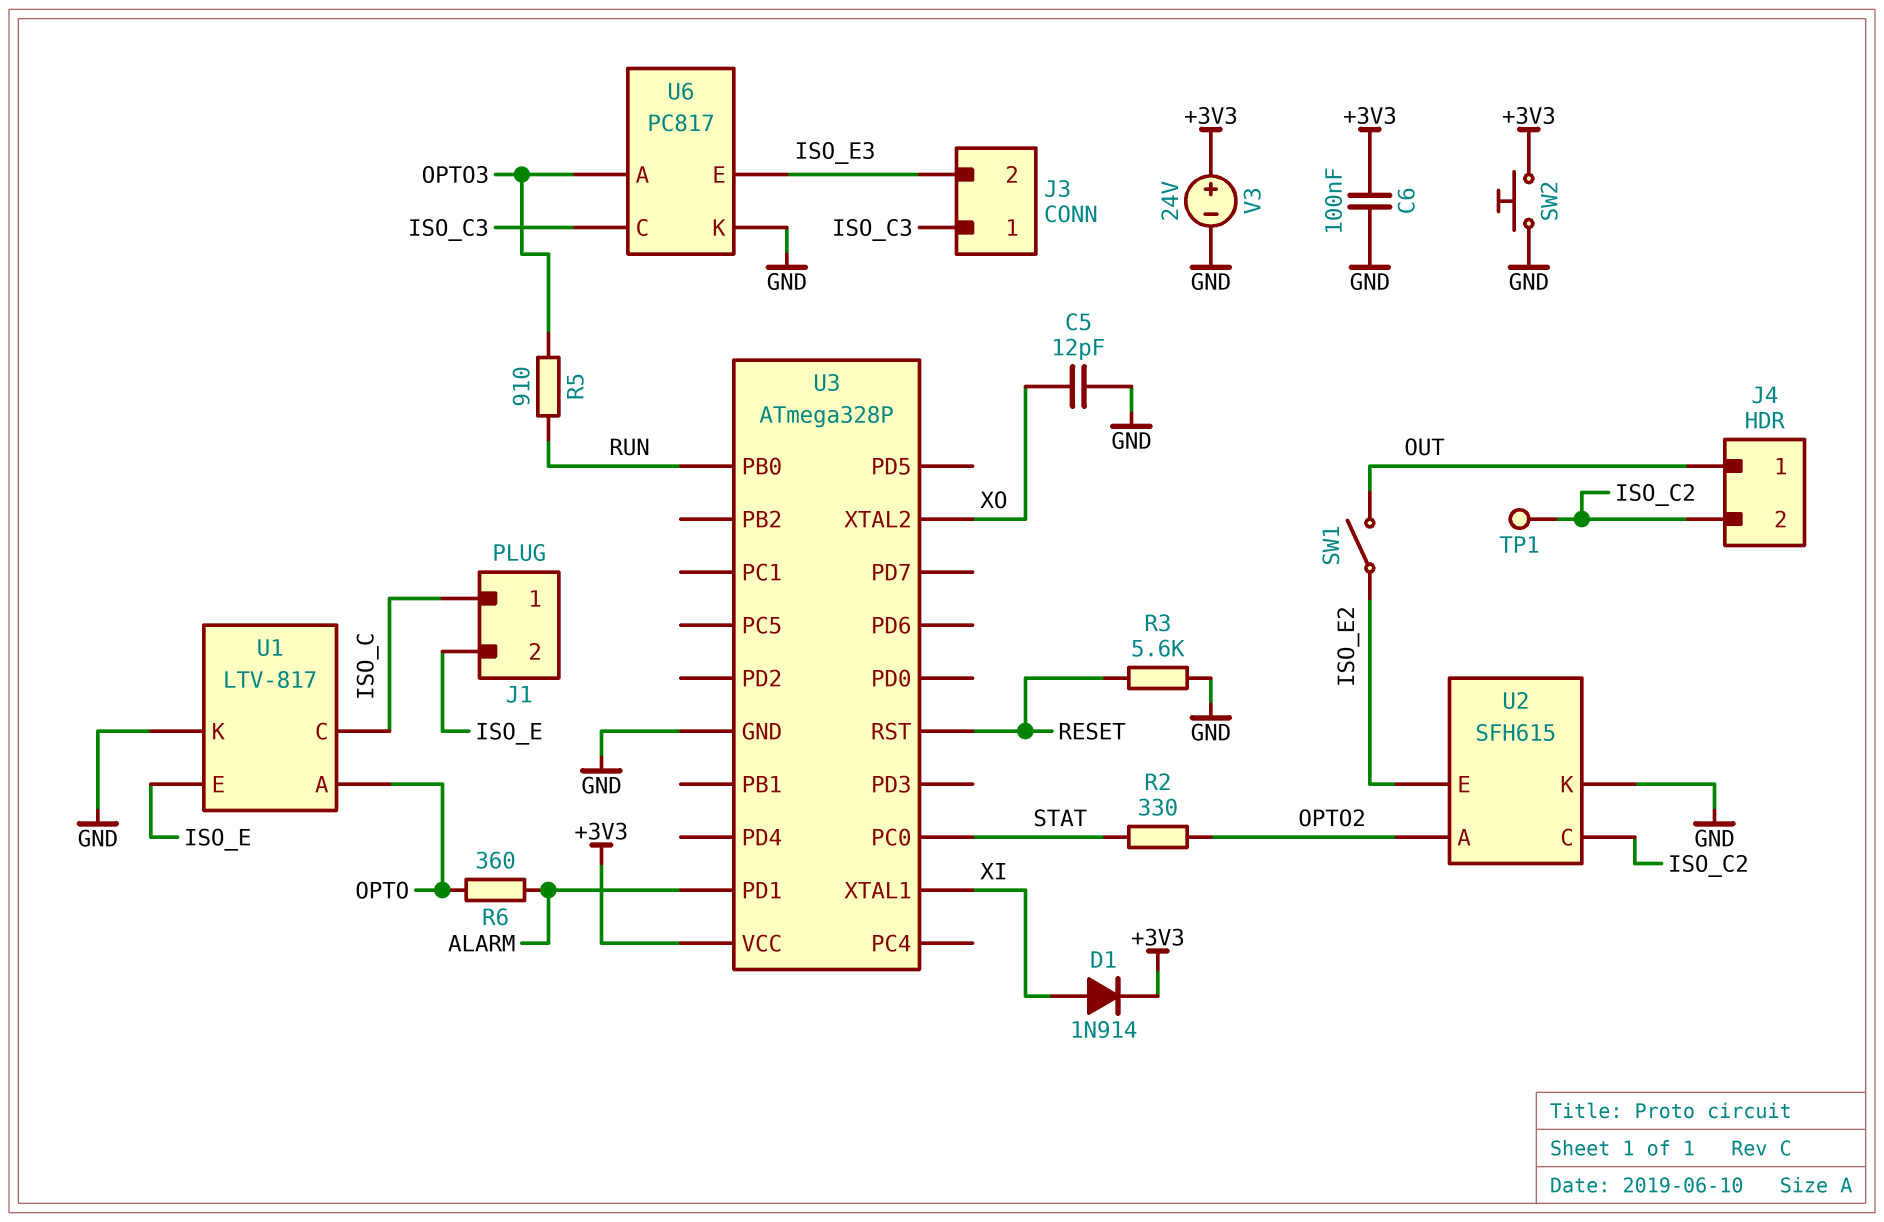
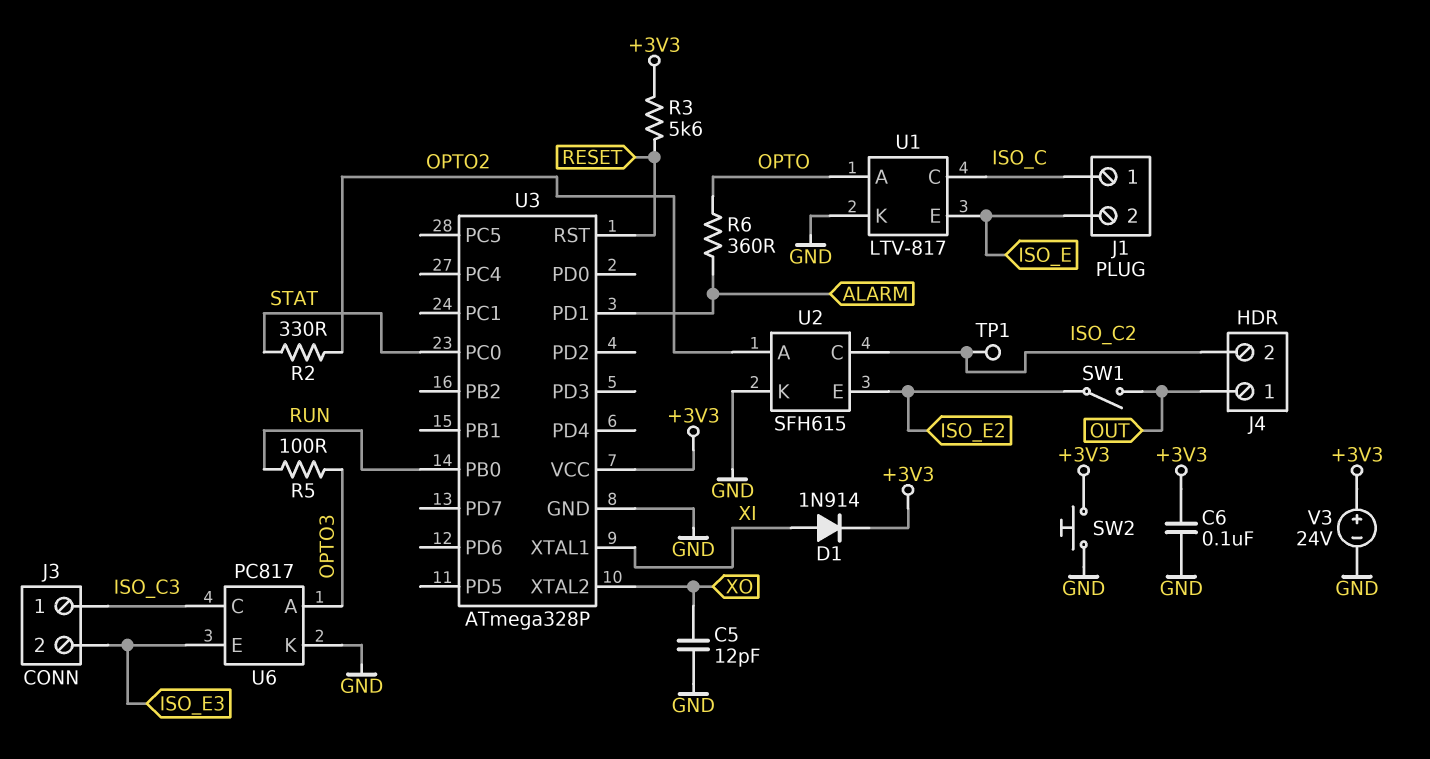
R3: 5.6k (GND, RESET) -> 5.6k (+3V3, RESET)
R5: 910 (OPTO3, RUN) -> 100 (OPTO3, RUN)

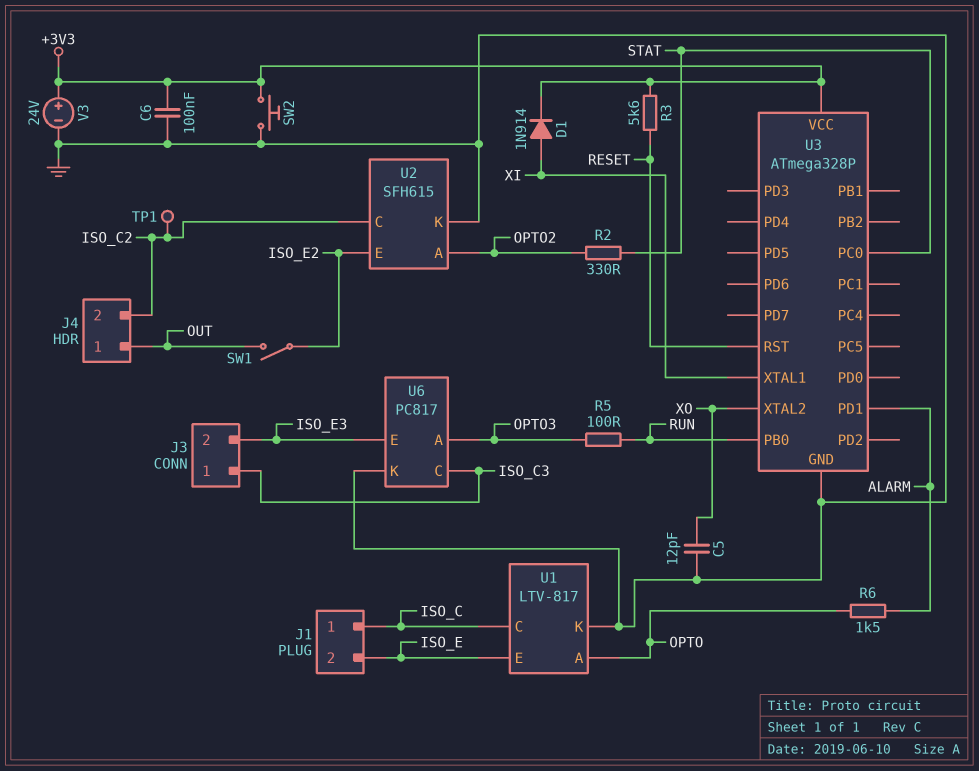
R6: 360 (ALARM, OPTO) -> 1.5k (ALARM, OPTO)

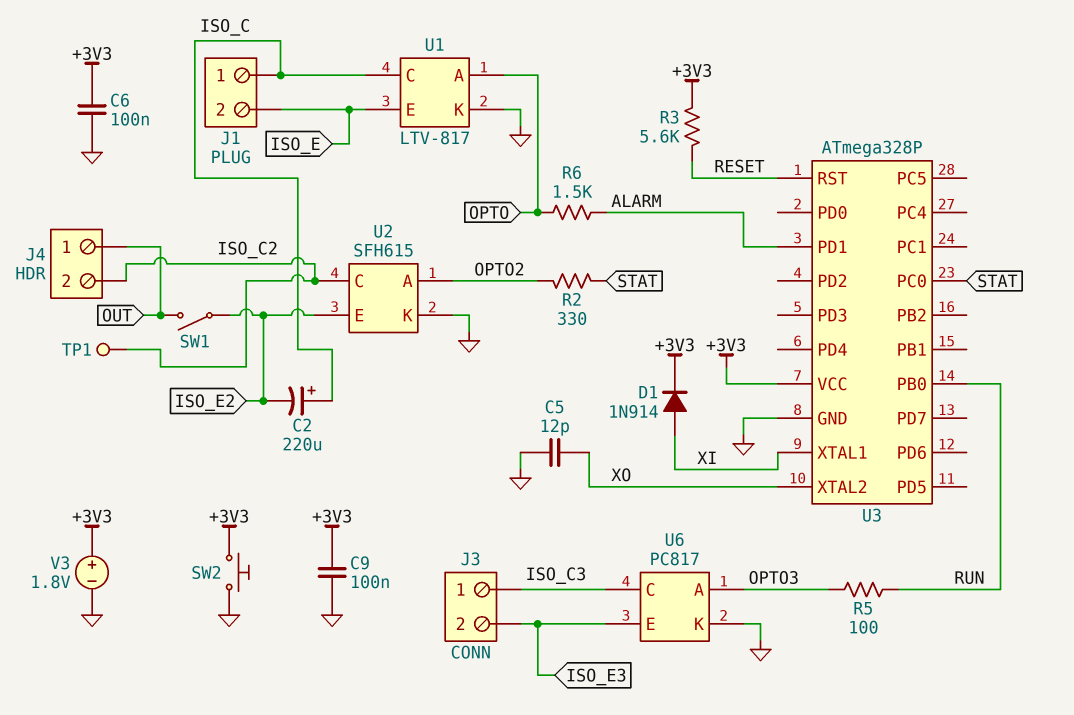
C2: none -> 220uF (plus ISO_C, minus ISO_E2)
C9: none -> 100nF (+3V3, GND)
V3: 24V (plus +3V3, minus GND) -> 1.8V (plus +3V3, minus GND)

